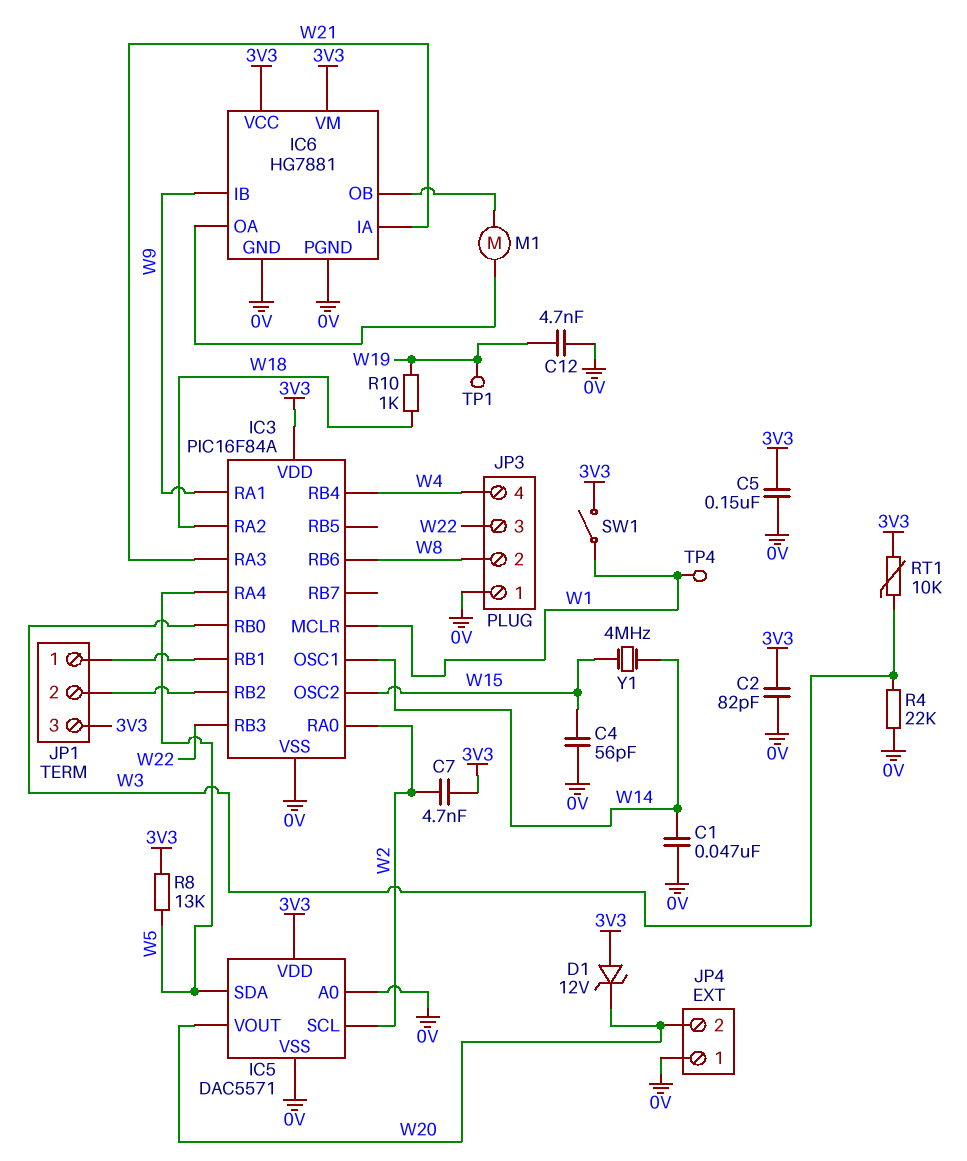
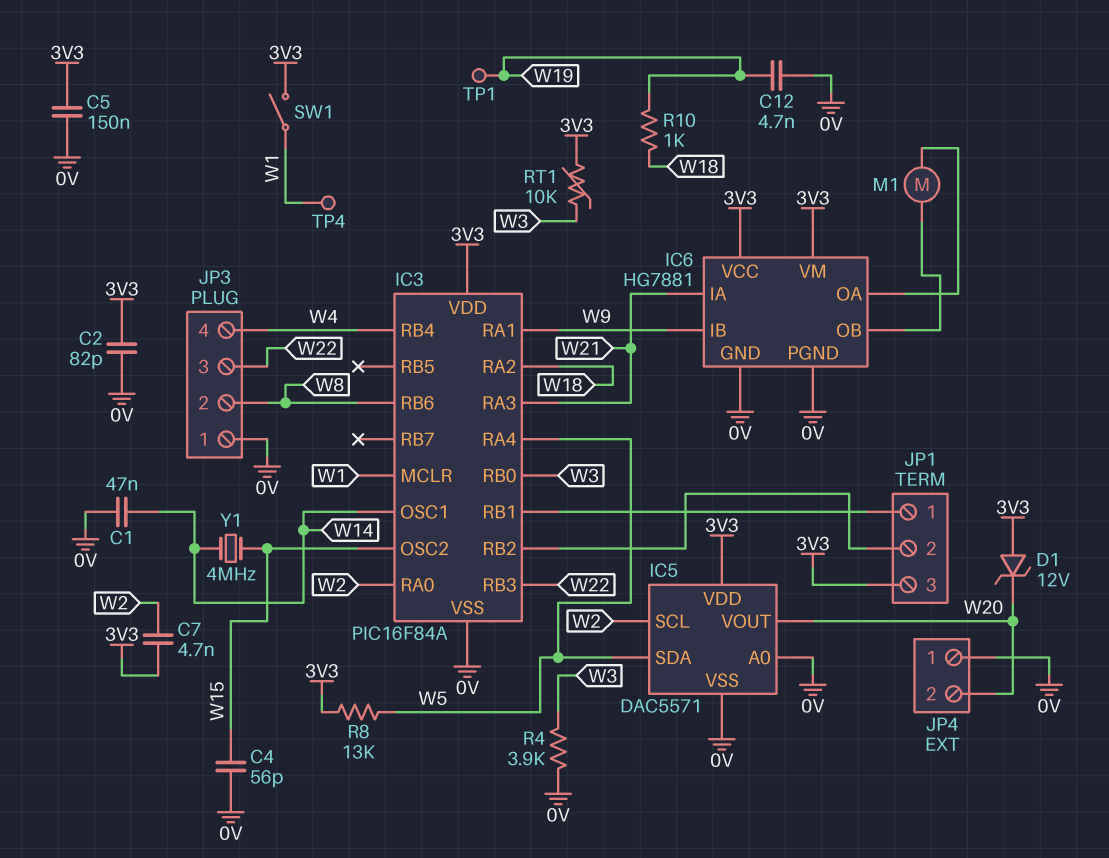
R4: 22k (0V, W3) -> 3.9k (0V, W3)

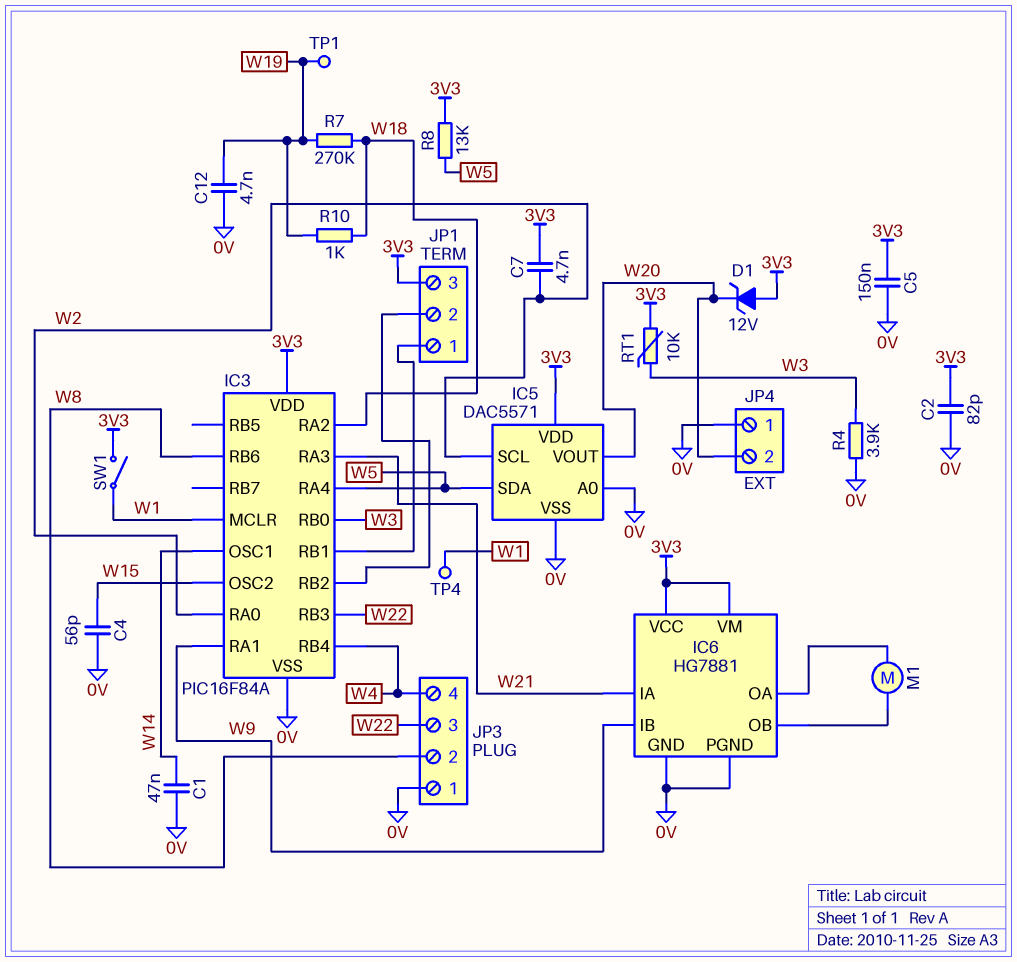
R7: none -> 270k (W18, W19)
Y1: 4MHz (W14, W15) -> none

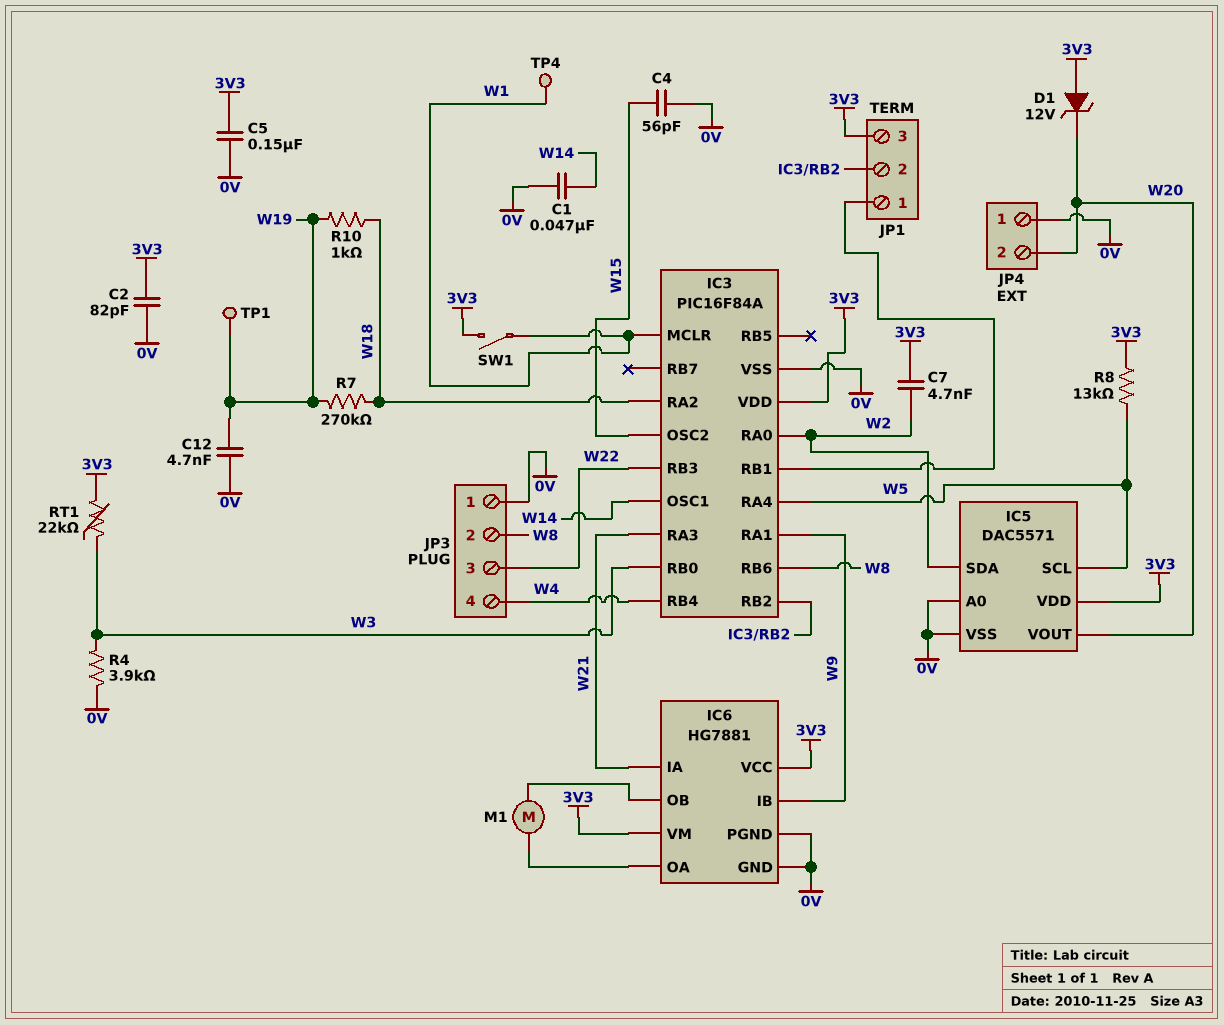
IC5 pin SCL: W2 -> W5
IC5 pin SDA: W5 -> W2
RT1: 10k (3V3, W3) -> 22k (3V3, W3)

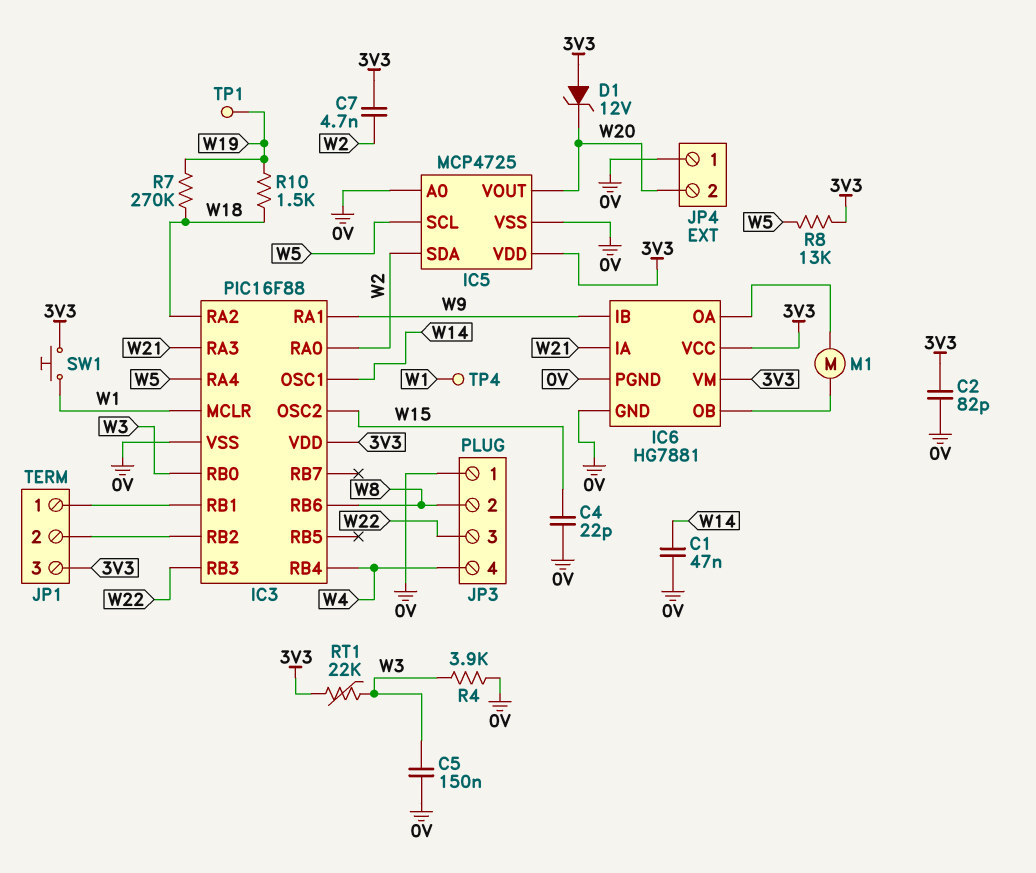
C4: 56pF (0V, W15) -> 22pF (0V, W15)
C5: 150nF (0V, 3V3) -> 150nF (0V, W3)
C12: 4.7nF (0V, W19) -> none
IC3: PIC16F84A -> PIC16F88
IC5: DAC5571 -> MCP4725
R10: 1k (W18, W19) -> 1.5k (W18, W19)
SW1: switch (3V3, W1) -> button (3V3, W1)

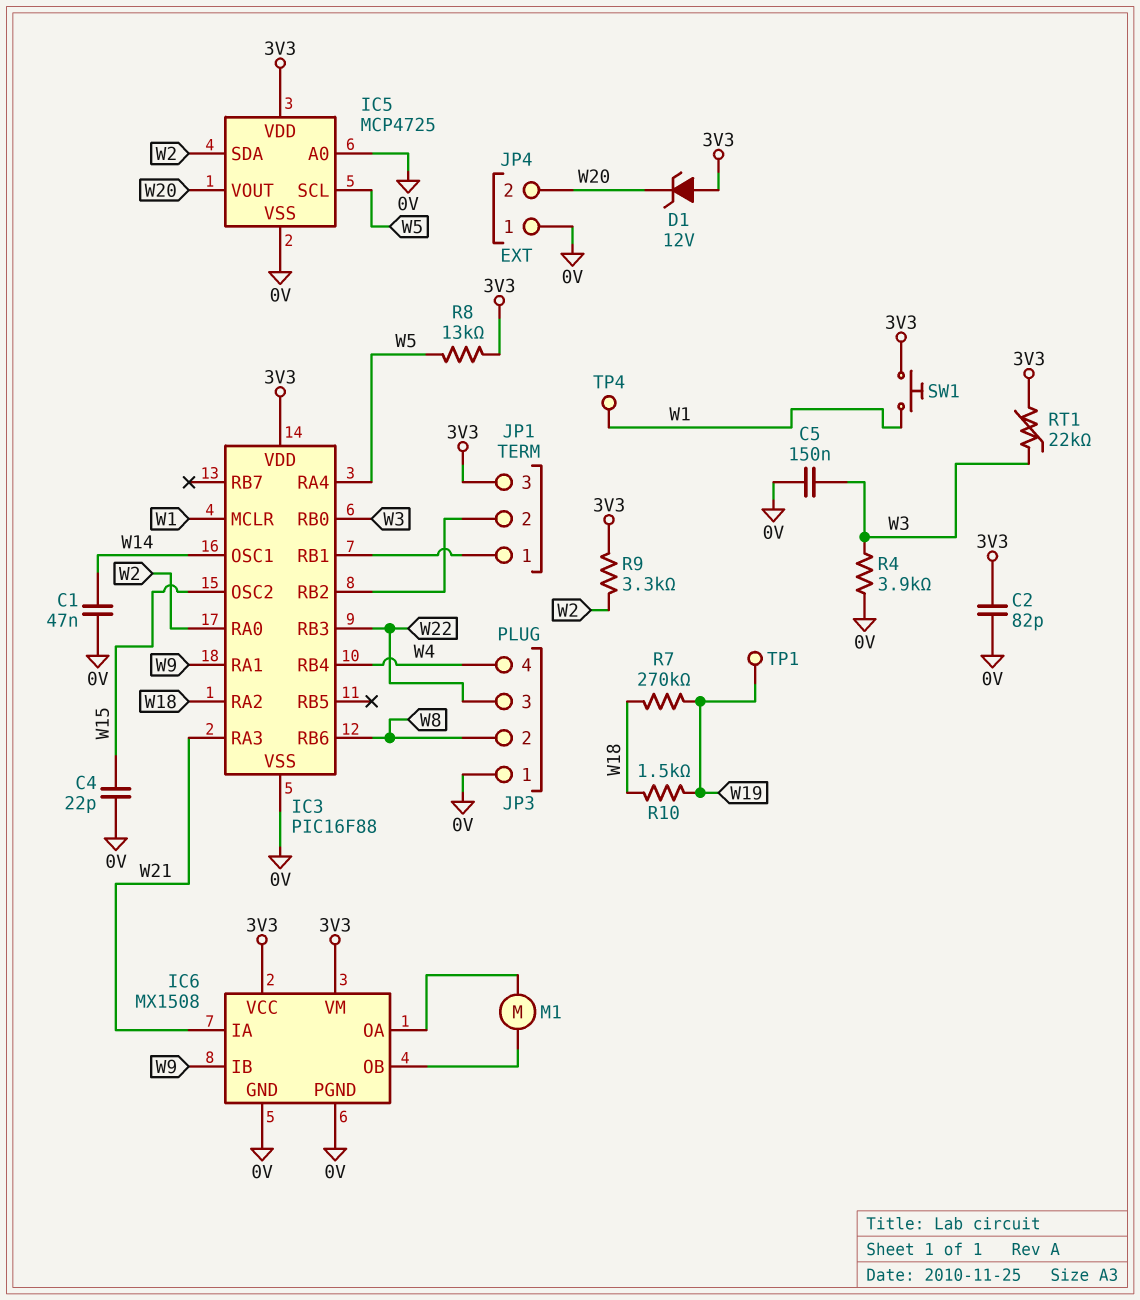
C7: 4.7nF (3V3, W2) -> none
IC6: HG7881 -> MX1508
R9: none -> 3.3k (3V3, W2)

